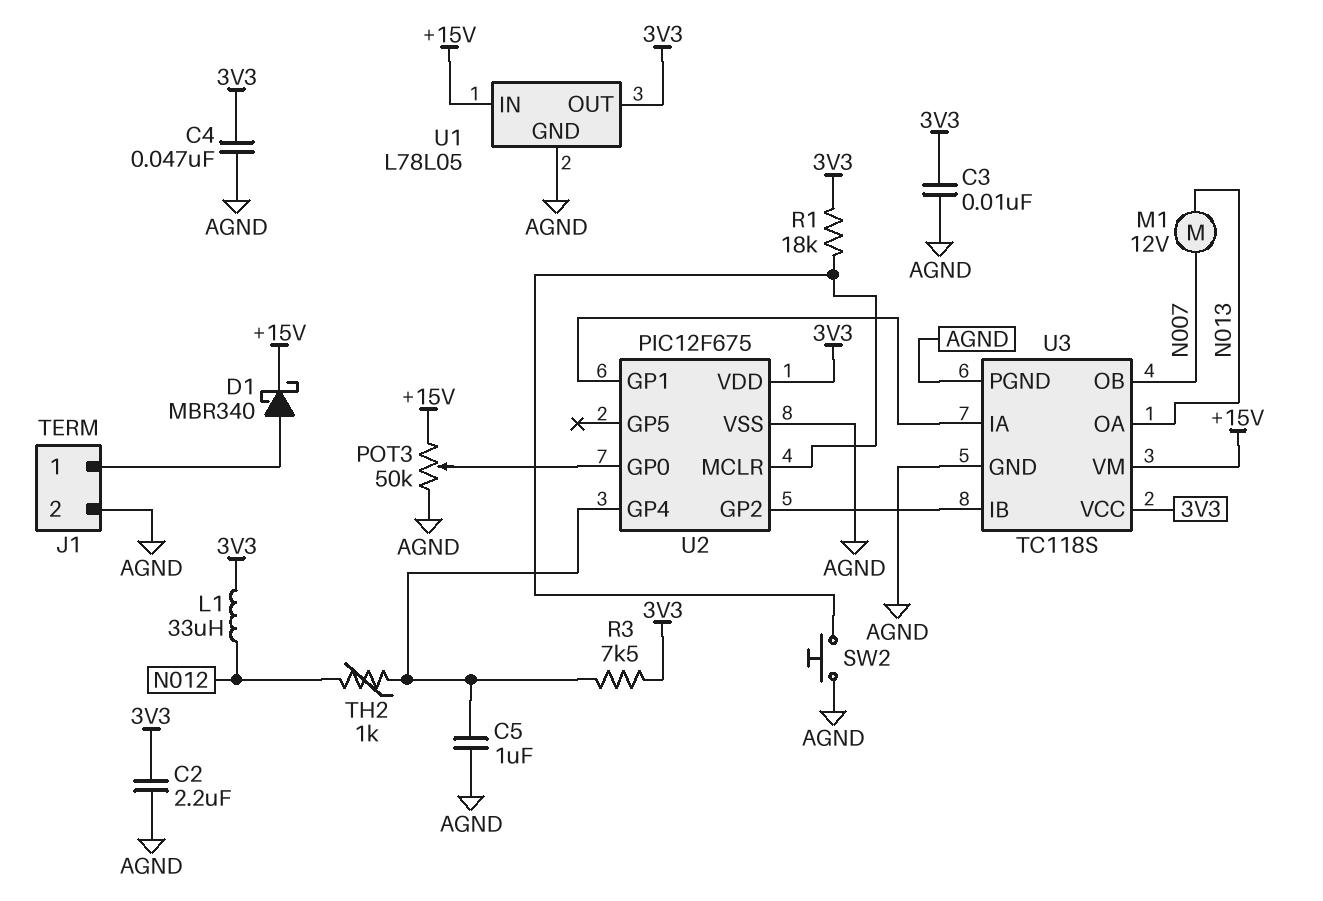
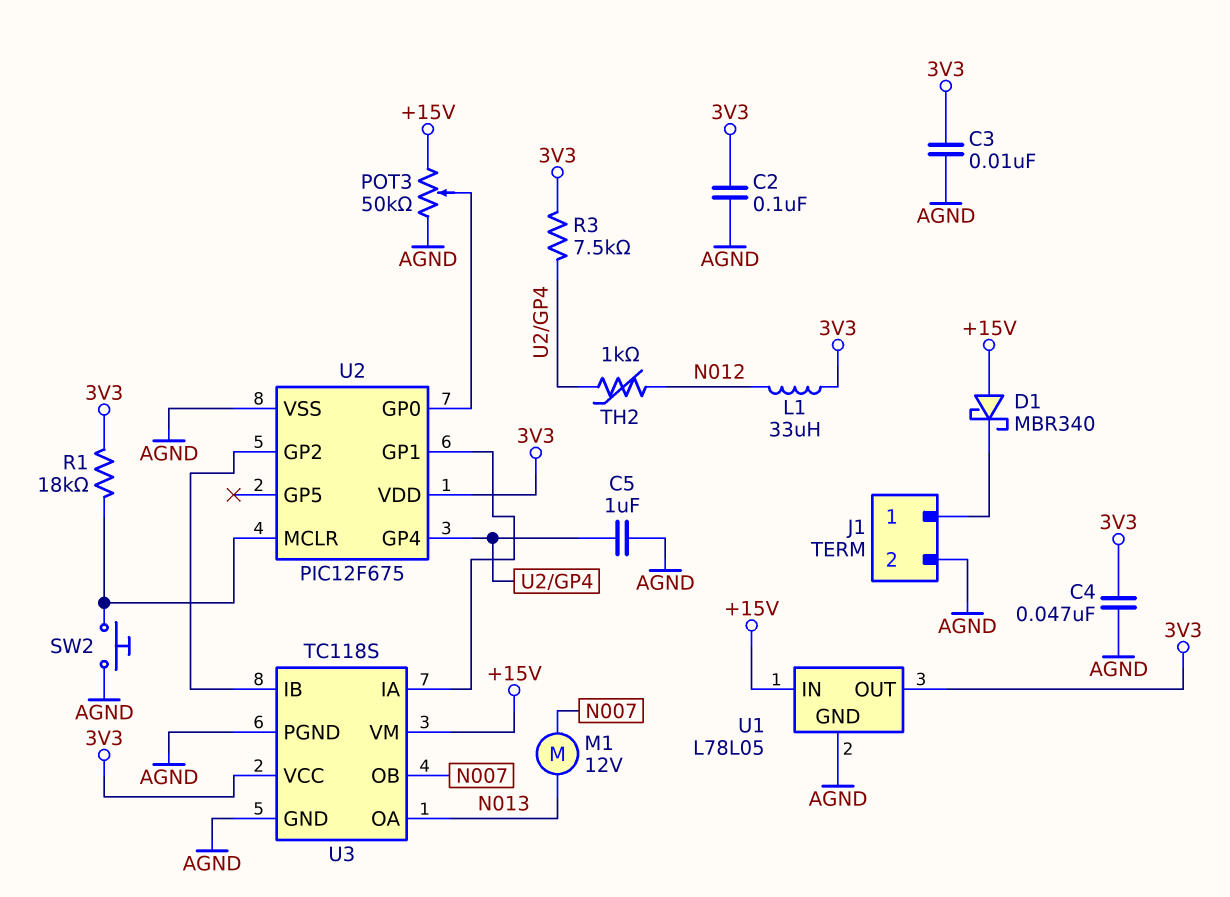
C2: 2.2uF (3V3, AGND) -> 100nF (3V3, AGND)
D1: schottky MBR340 (A J1/1, K +15V) -> schottky MBR340 (A +15V, K J1/1)

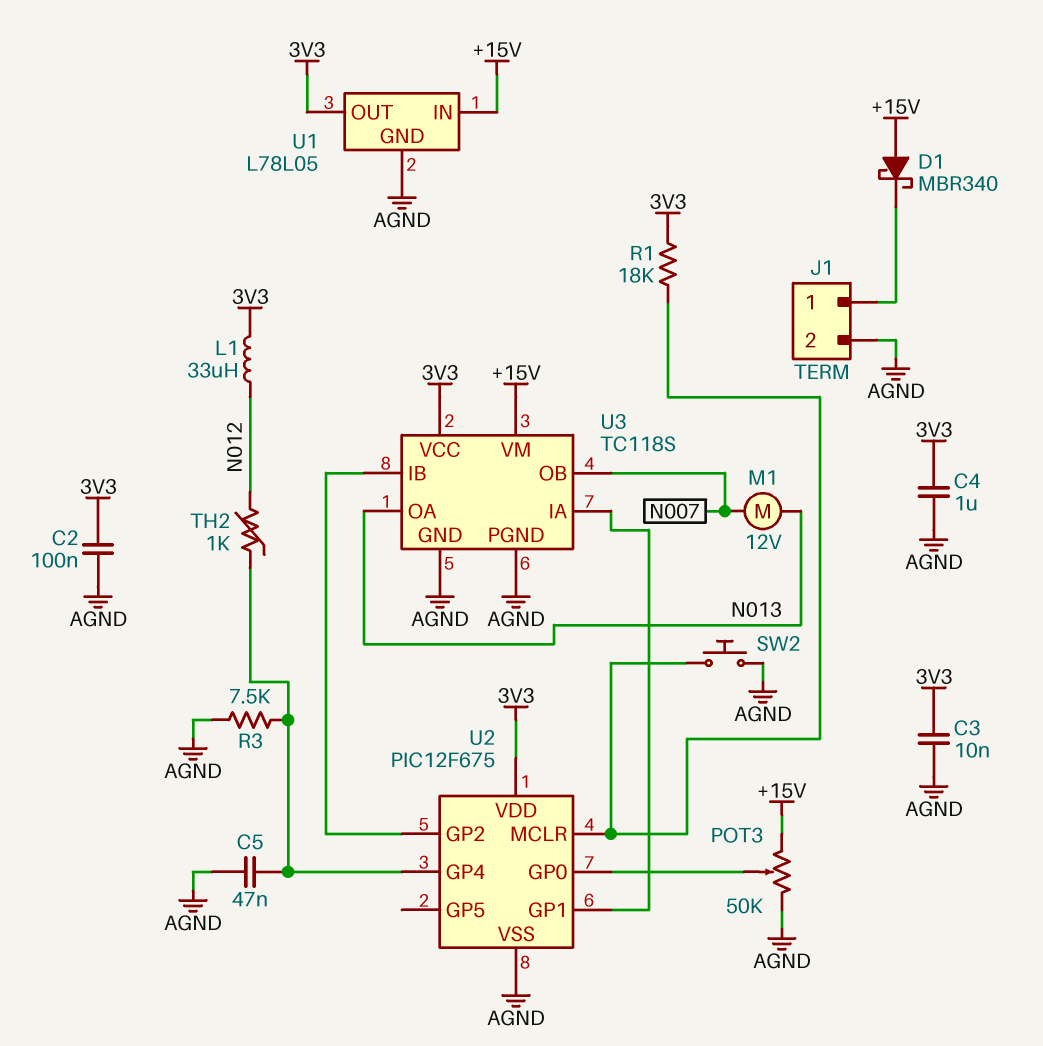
C4: 47nF (3V3, AGND) -> 1uF (3V3, AGND)
C5: 1uF (AGND, U2/GP4) -> 47nF (AGND, U2/GP4)
R3: 7.5k (3V3, U2/GP4) -> 7.5k (AGND, U2/GP4)

